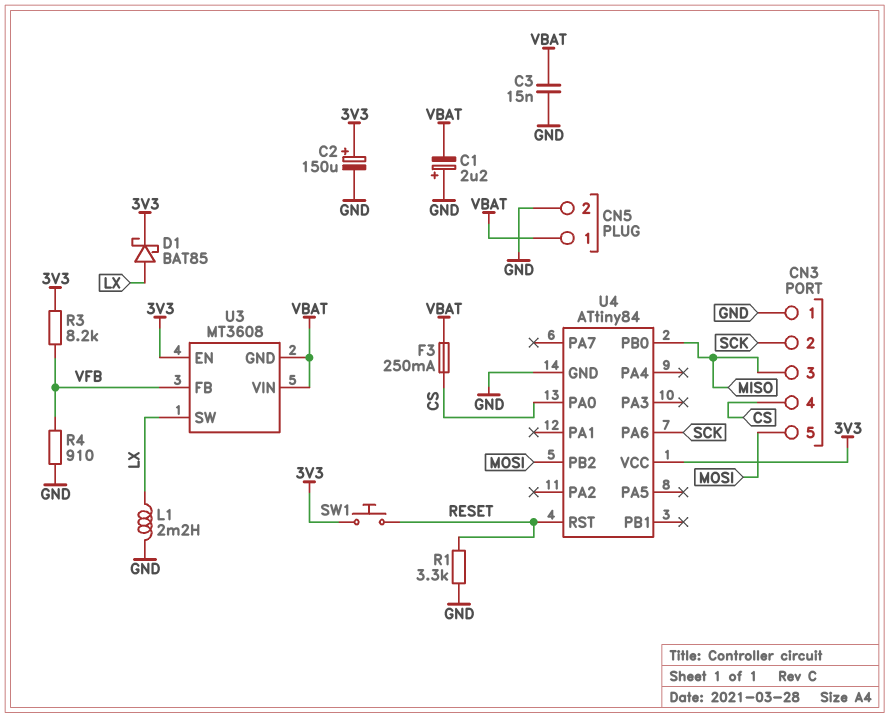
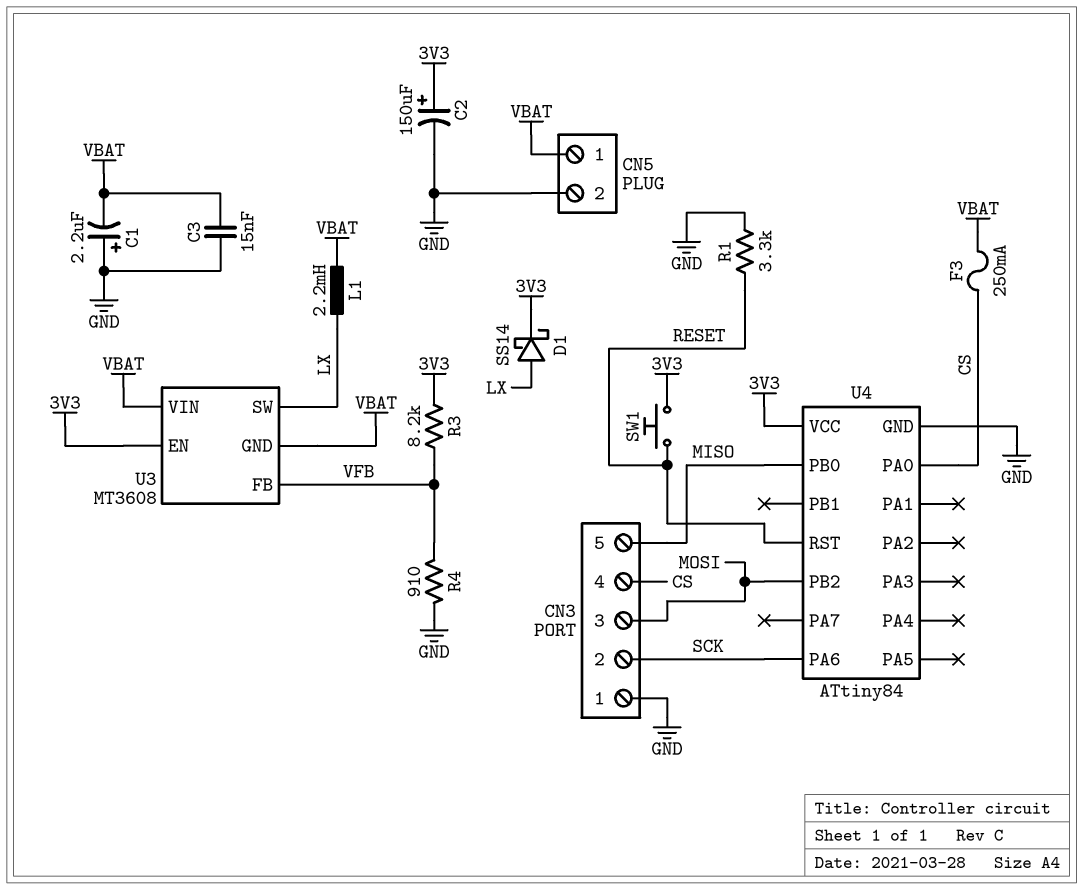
CN3 pin 3: MISO -> MOSI
CN3 pin 5: MOSI -> MISO
D1: schottky BAT85 (A LX, K 3V3) -> schottky SS14 (A LX, K 3V3)
L1: 2.2mH (GND, LX) -> 2.2mH (LX, VBAT)

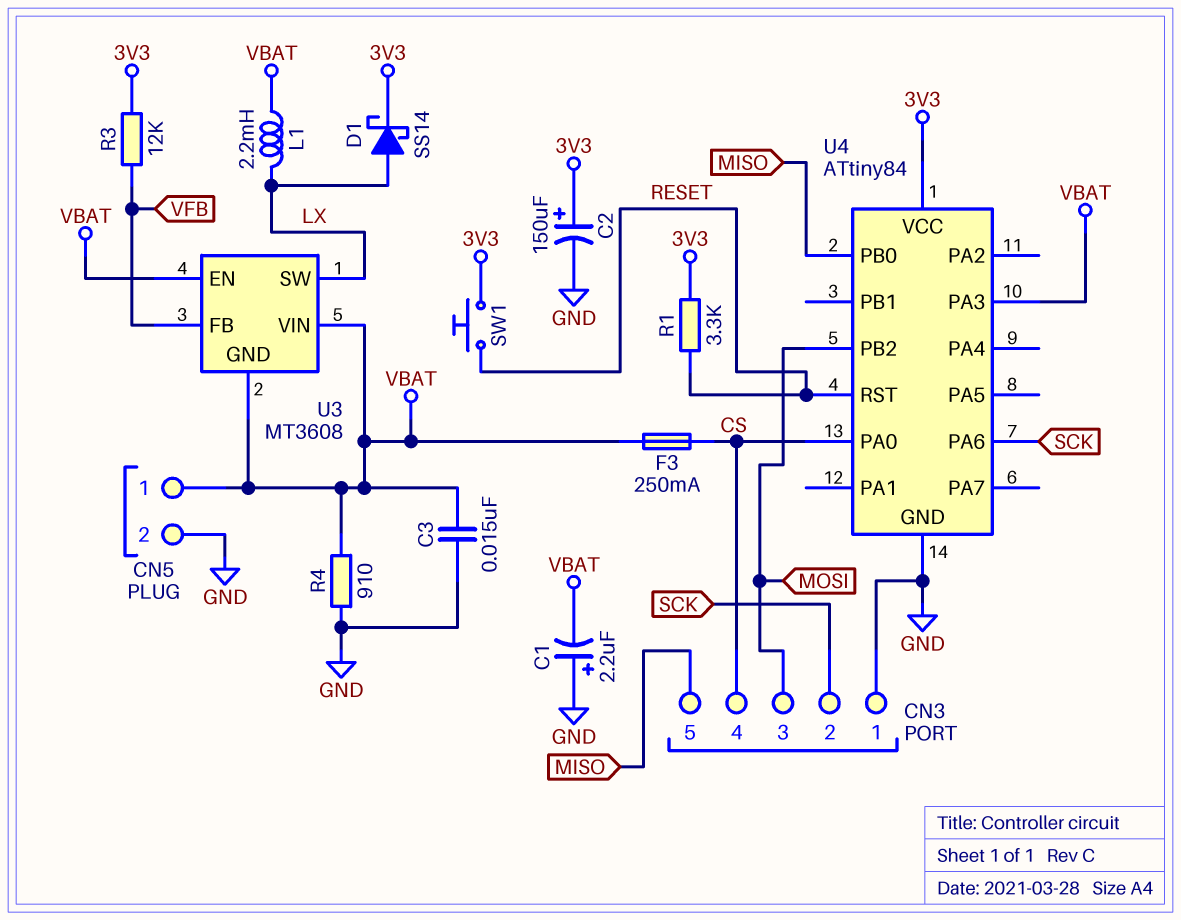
R1: 3.3k (GND, RESET) -> 3.3k (3V3, RESET)
R3: 8.2k (3V3, VFB) -> 12k (3V3, VFB)
R4: 910 (GND, VFB) -> 910 (GND, VBAT)
U3 pin EN: 3V3 -> VBAT
U4 pin PA3: none -> VBAT

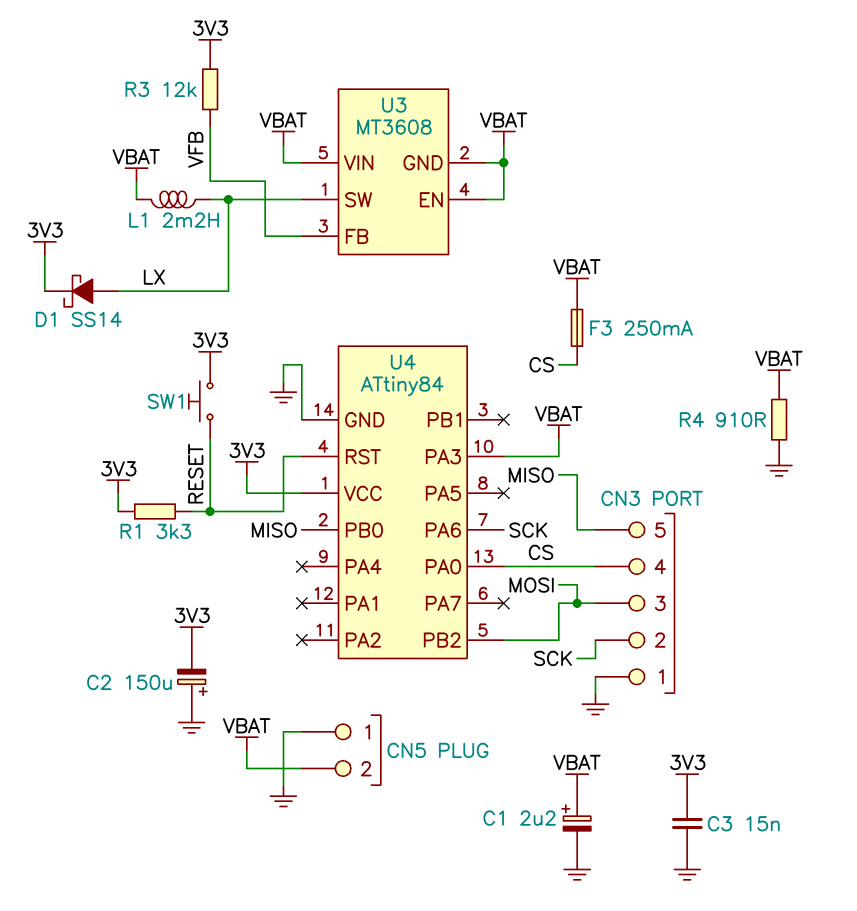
C1: 2.2uF (plus GND, minus VBAT) -> 2.2uF (plus VBAT, minus GND)
C2: 150uF (plus 3V3, minus GND) -> 150uF (plus GND, minus 3V3)
C3: 15nF (GND, VBAT) -> 15nF (3V3, GND)
CN5 pin 1: VBAT -> GND
CN5 pin 2: GND -> VBAT

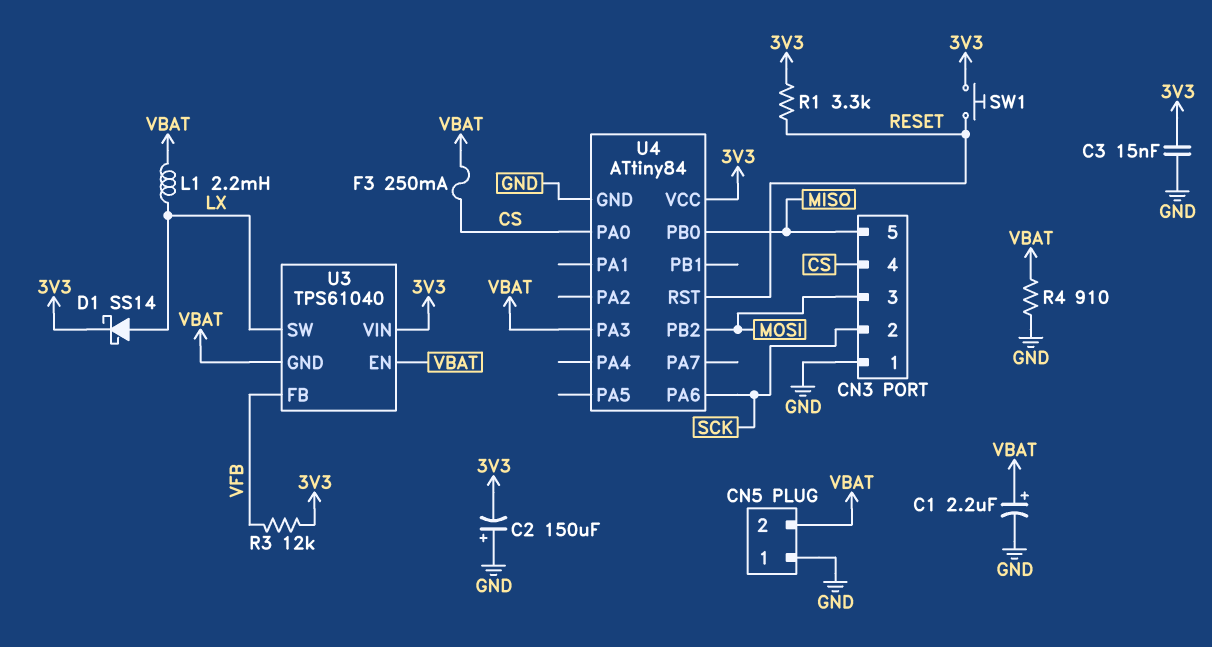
U3: MT3608 -> TPS61040
U3 pin VIN: VBAT -> 3V3

